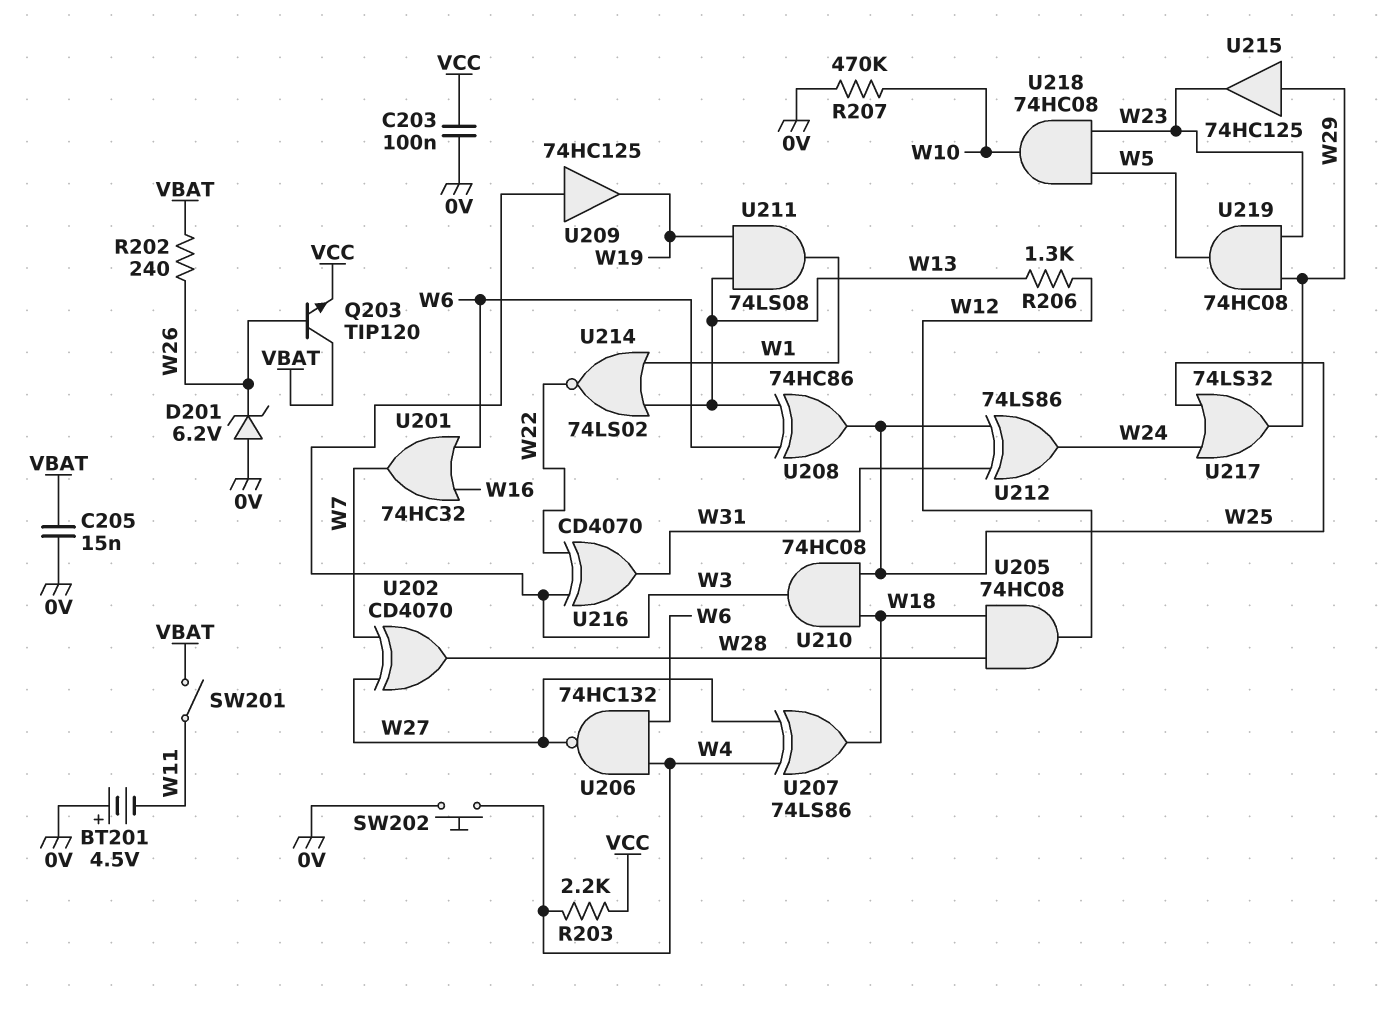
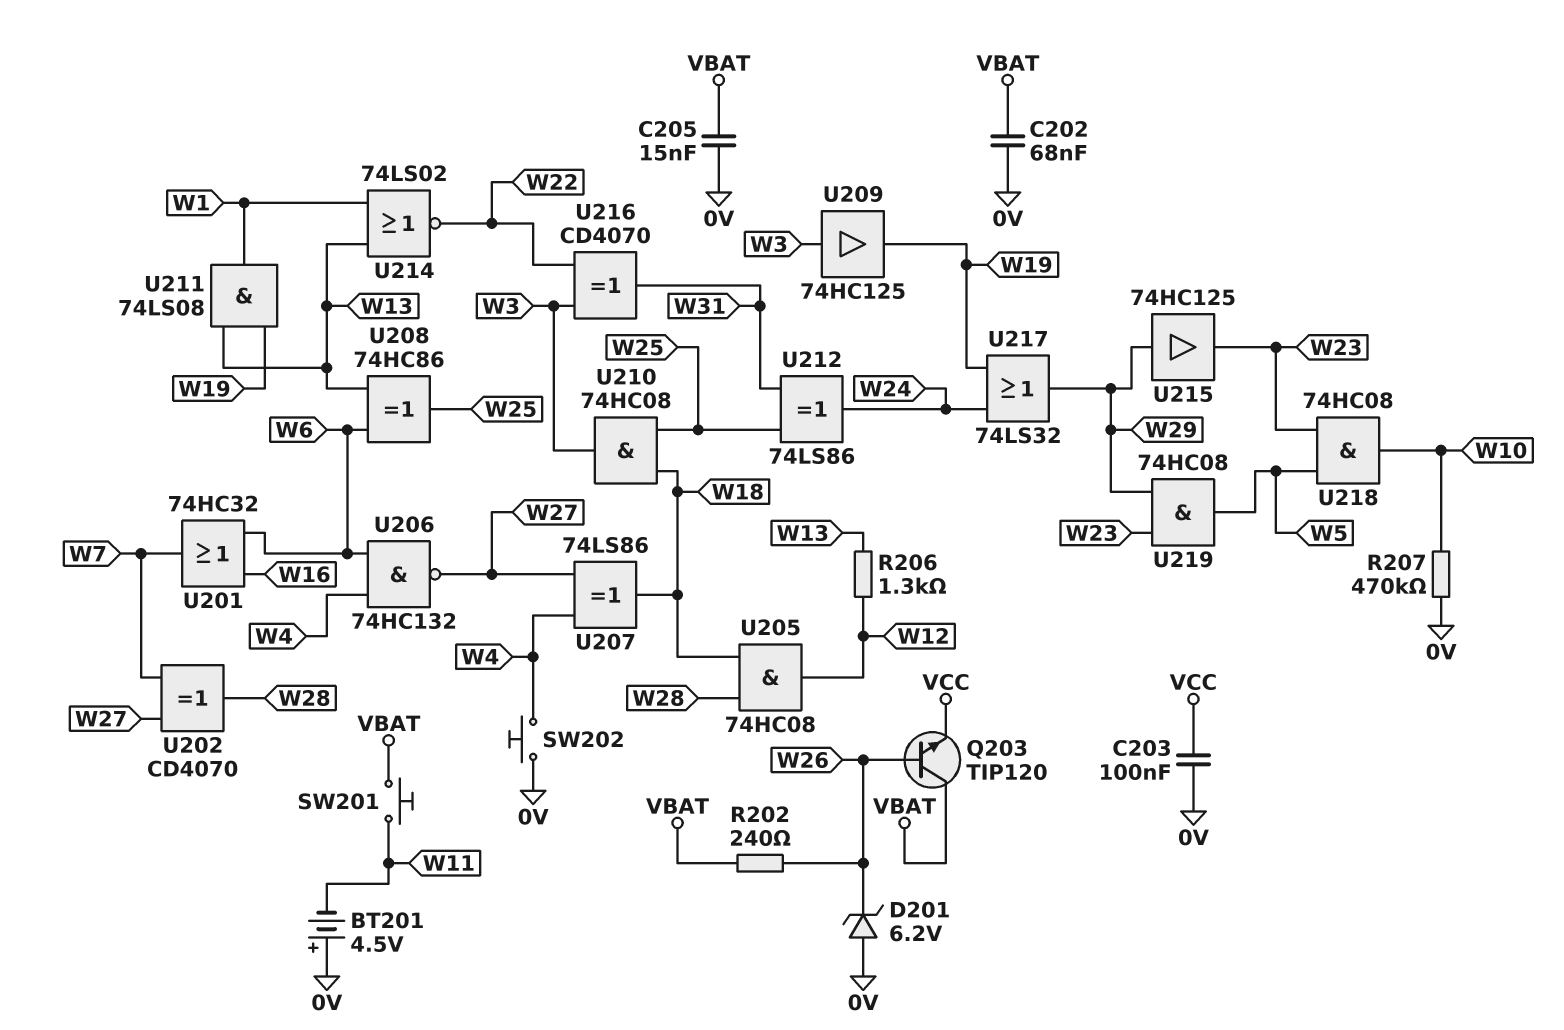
C202: none -> 68nF (0V, VBAT)
R203: 2.2k (VCC, W4) -> none
SW201: switch (VBAT, W11) -> button (VBAT, W11)
U217: OR 74LS32 (in W24, in W25, out W29) -> OR 74LS32 (in W19, in W24, out W29)

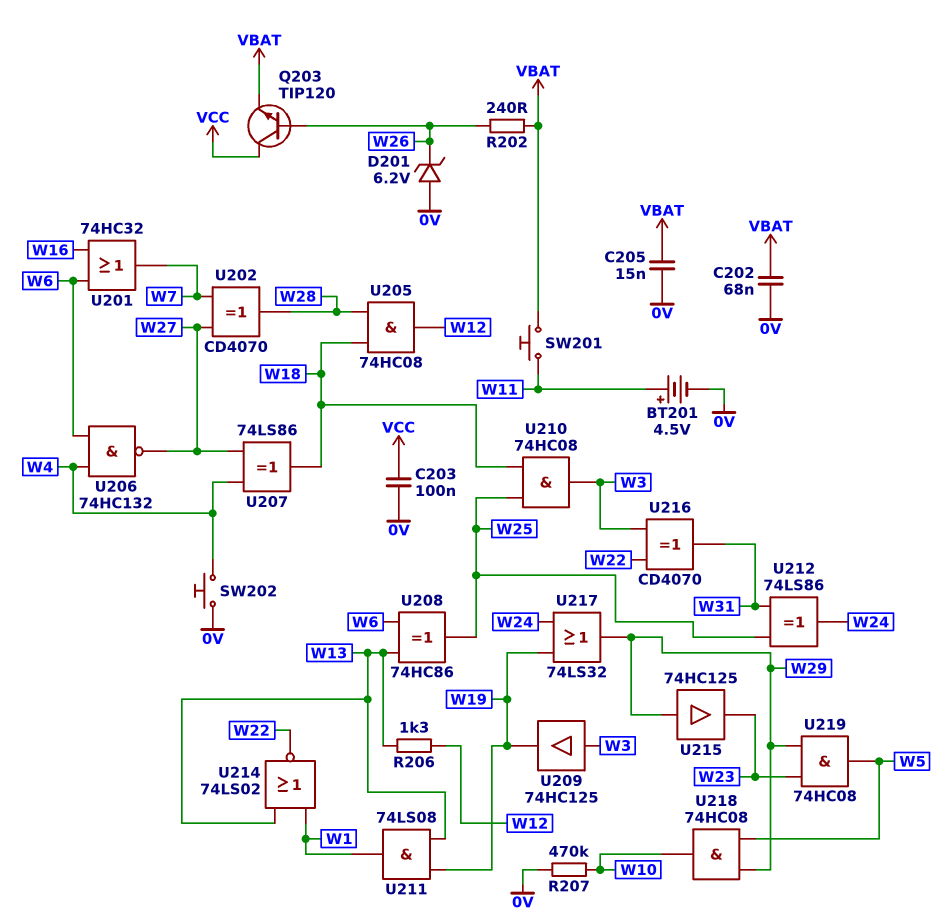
BT201: 4.5V (plus 0V, minus W11) -> 4.5V (plus W11, minus 0V)
Q203: NPN TIP120 (B W26, C VBAT, E VCC) -> NPN TIP120 (B W26, C VCC, E VBAT)
U218: AND 74HC08 (in W5, in W23, out W10) -> AND 74HC08 (in W5, in W29, out W10)

